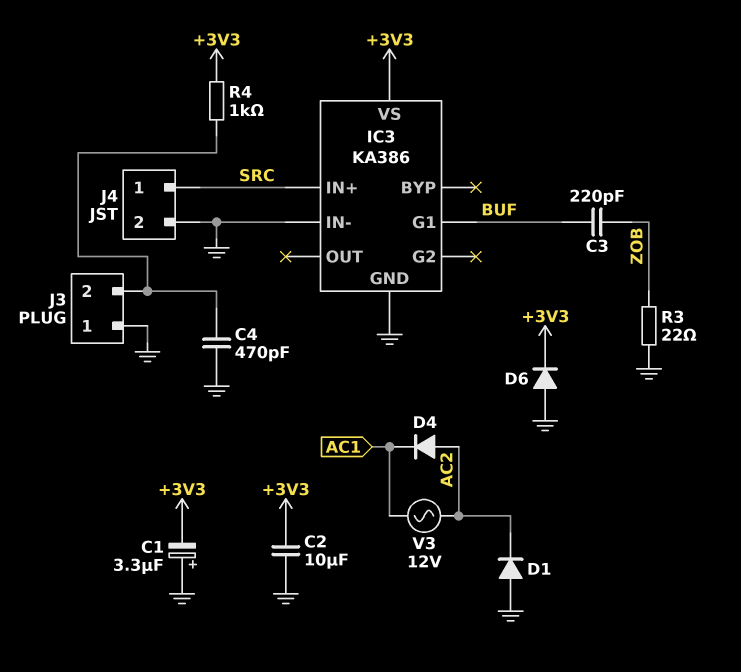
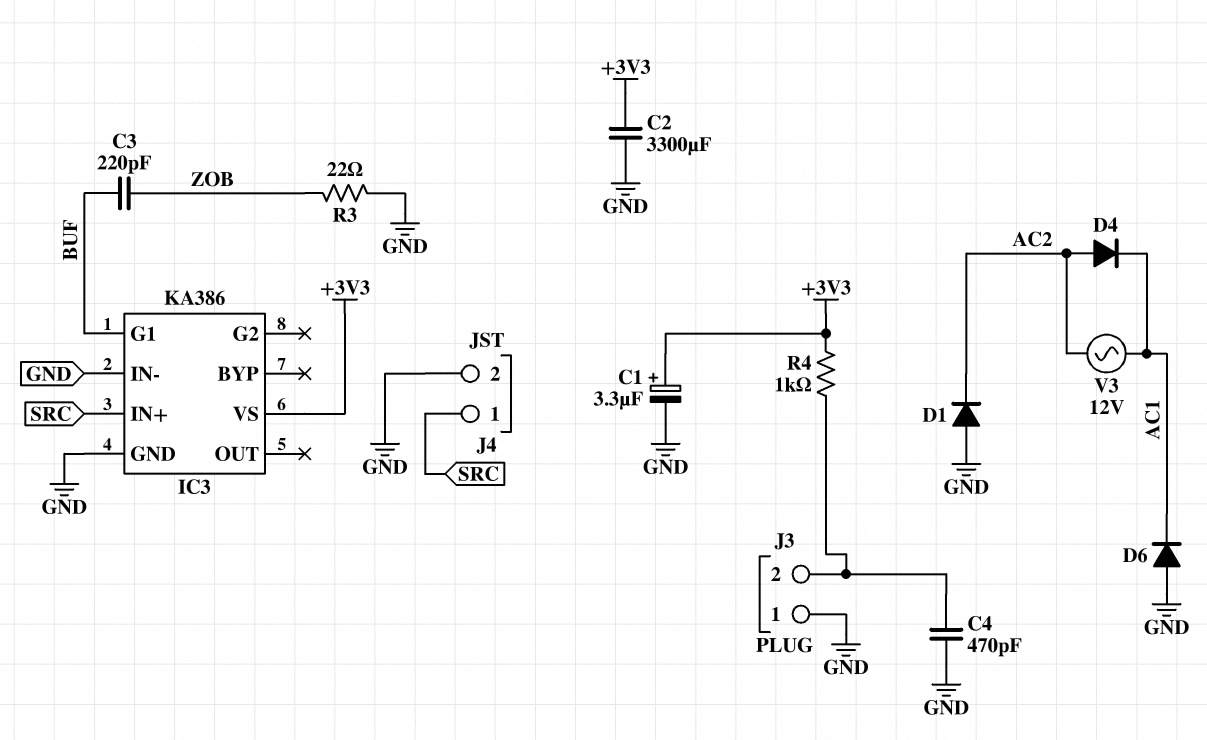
C1: 3.3uF (plus GND, minus +3V3) -> 3.3uF (plus +3V3, minus GND)
C2: 10uF (+3V3, GND) -> 3300uF (+3V3, GND)
D6: diode (A GND, K +3V3) -> diode (A GND, K AC1)

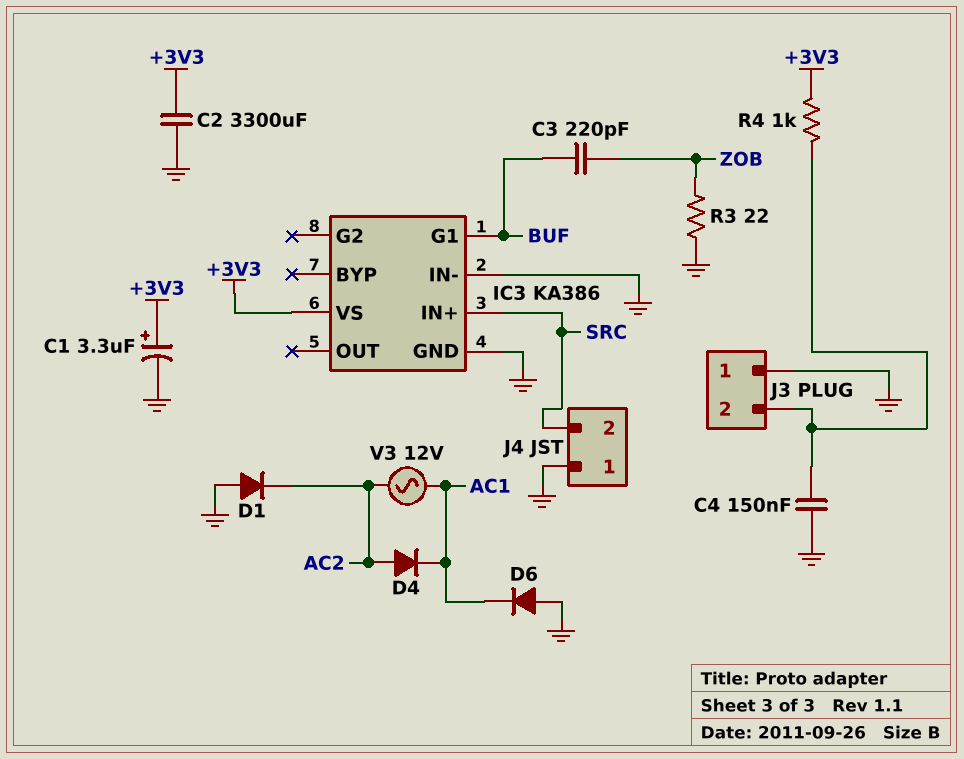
C4: 470pF (GND, J3/2) -> 150nF (GND, J3/2)
J4 pin 1: SRC -> GND
J4 pin 2: GND -> SRC

